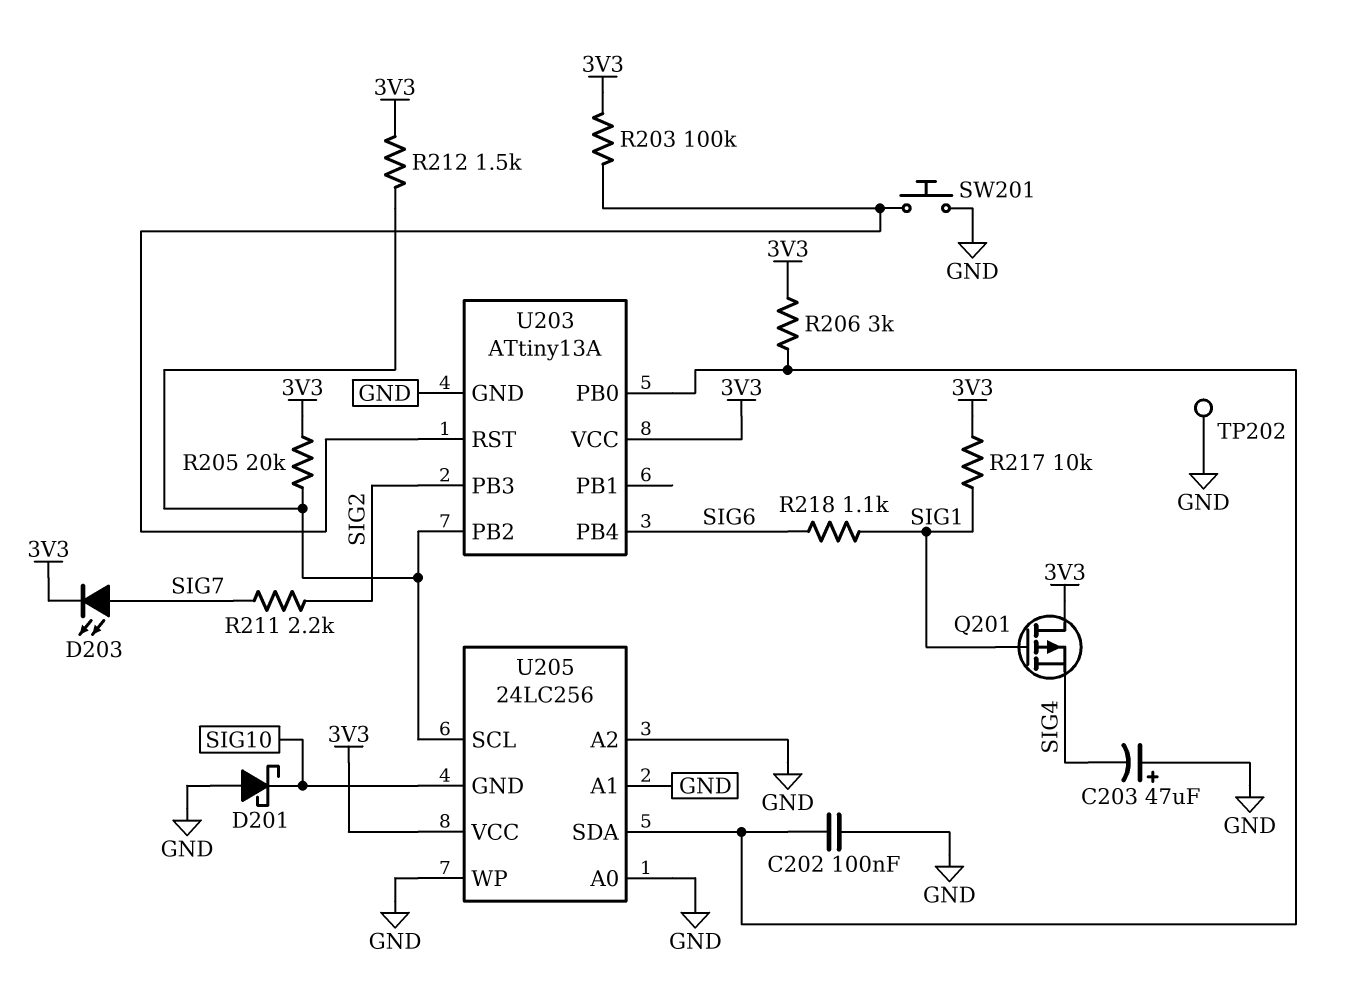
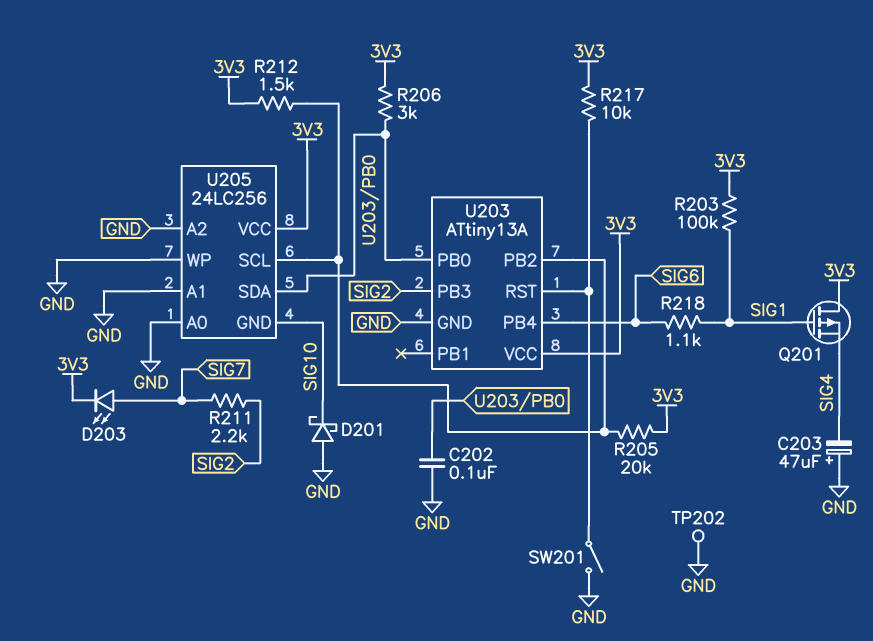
R203: 100k (3V3, U203/RST) -> 100k (3V3, SIG1)
R217: 10k (3V3, SIG1) -> 10k (3V3, U203/RST)
SW201: button (GND, U203/RST) -> switch (GND, U203/RST)

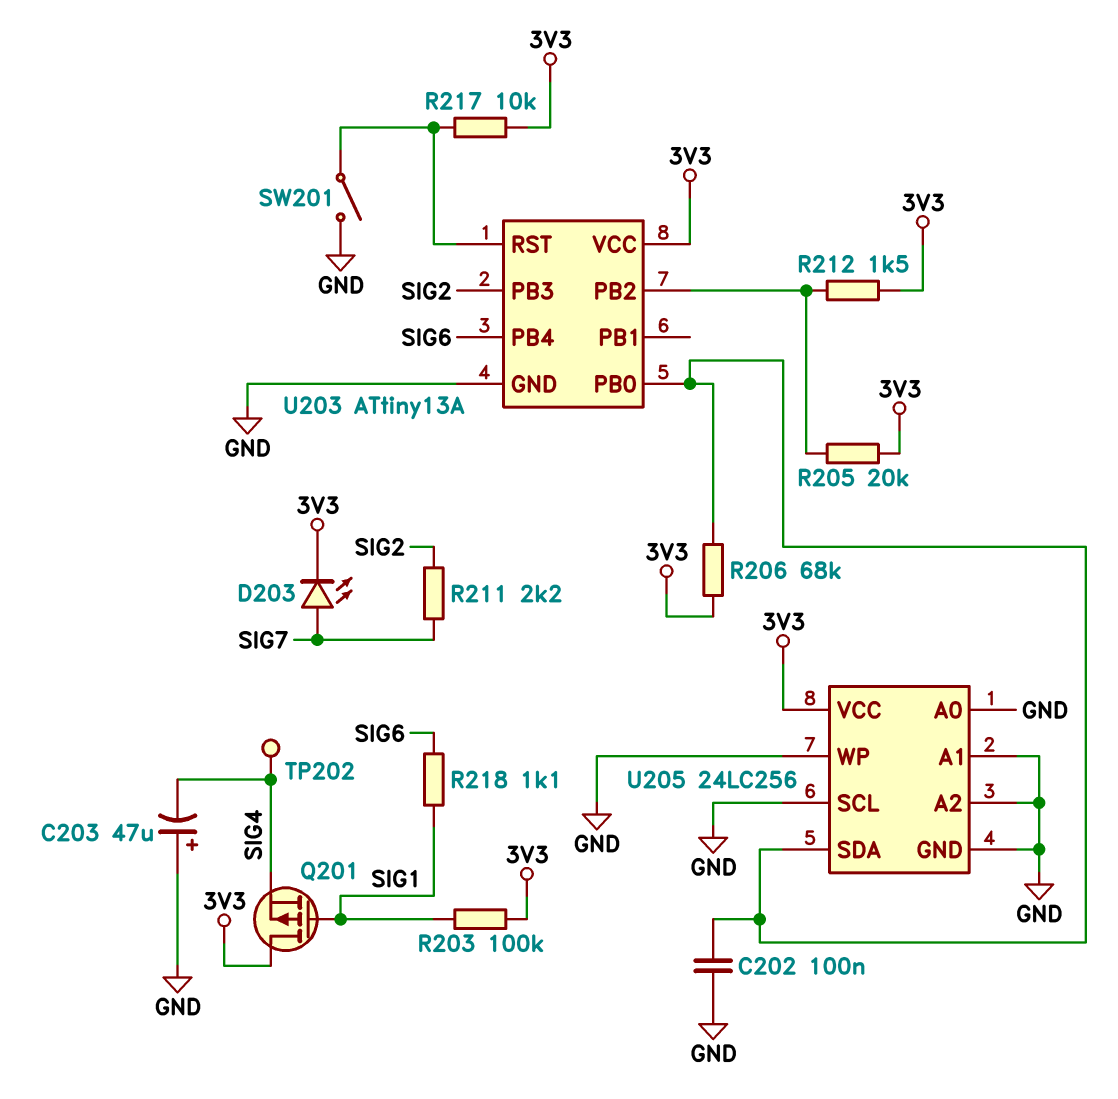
D201: schottky (A GND, K SIG10) -> none
R206: 3k (3V3, U203/PB0) -> 68k (3V3, U203/PB0)
TP202: test point (GND) -> test point (SIG4)
U205 pin GND: SIG10 -> GND
U205 pin SCL: U203/PB2 -> GND

